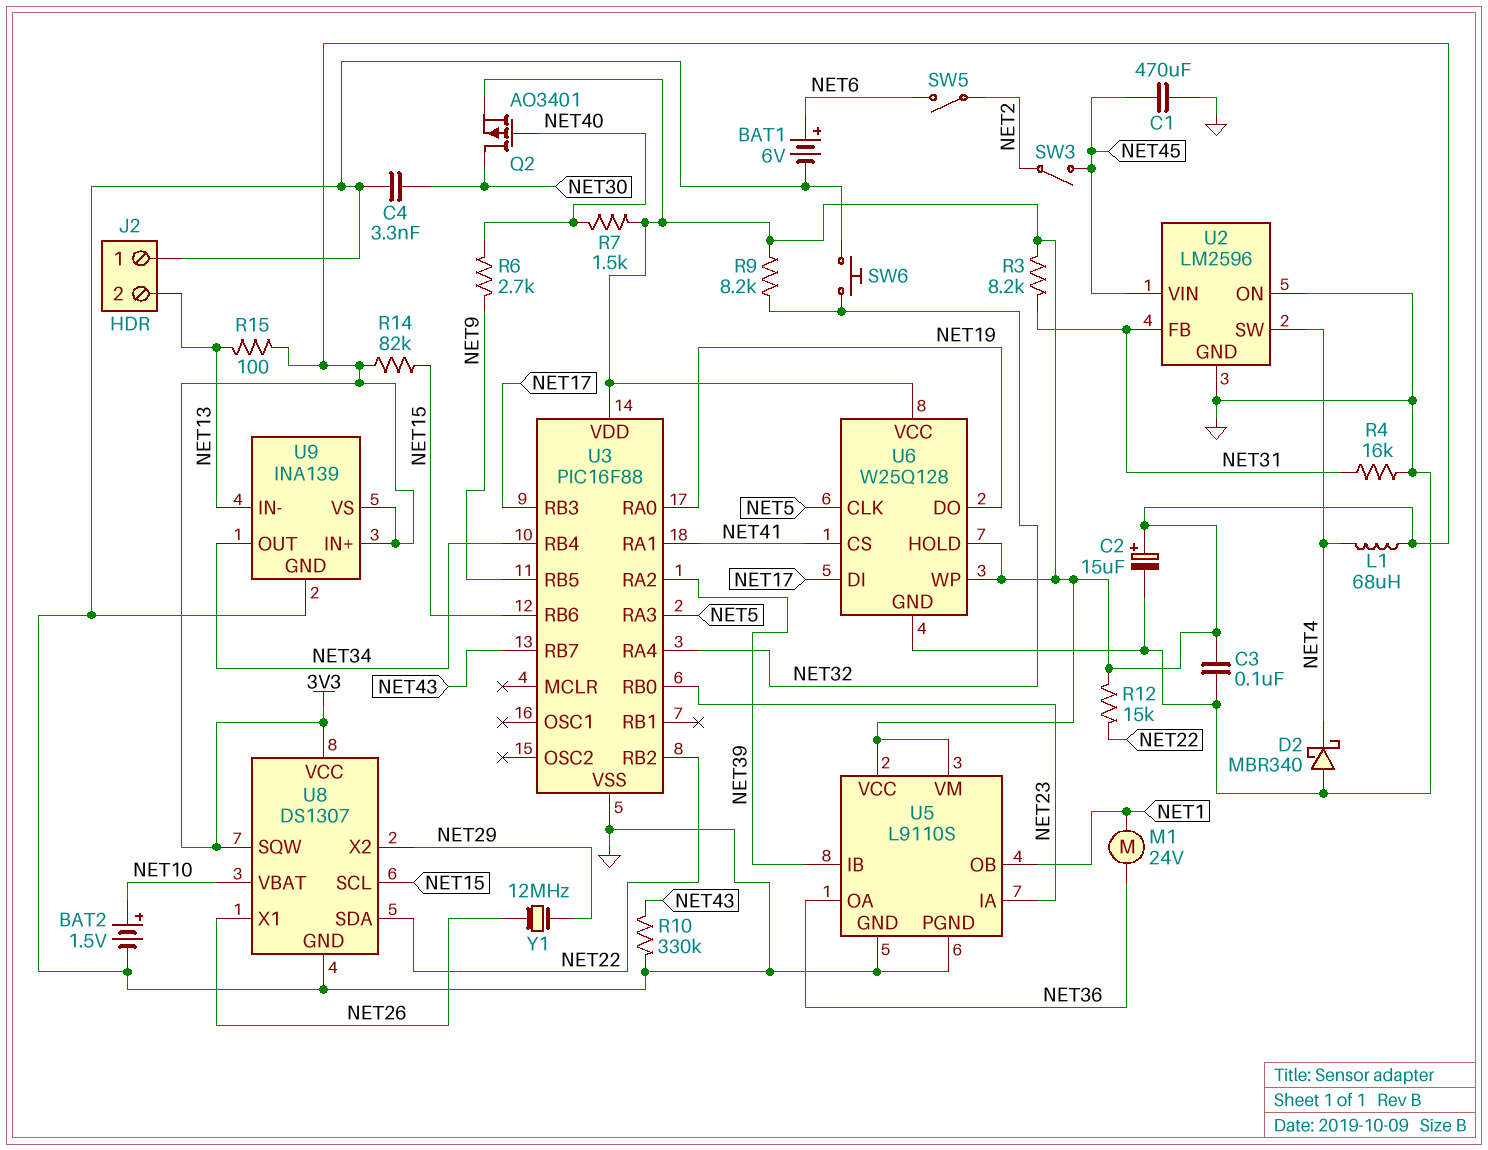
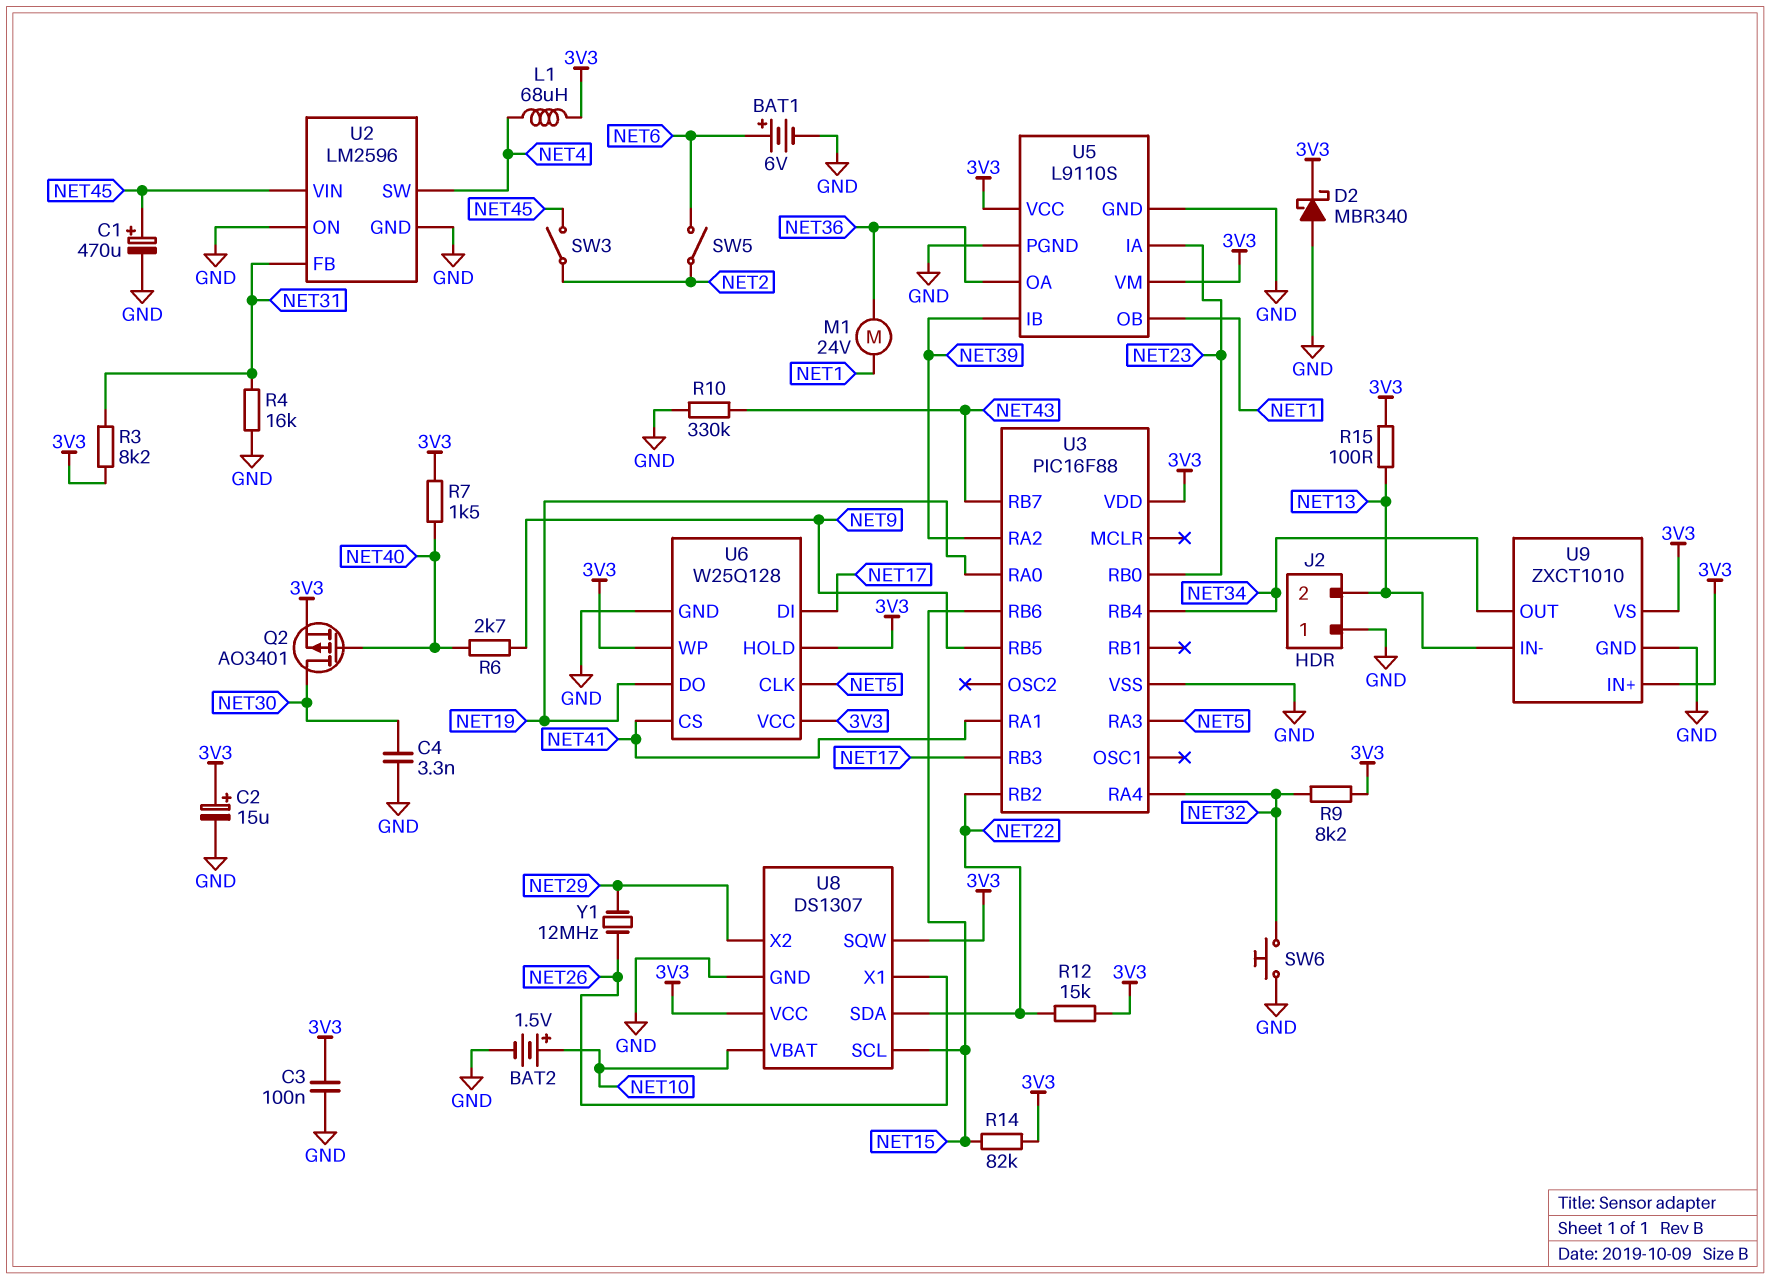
C1: 470uF (GND, NET45) -> 470uF (plus NET45, minus GND)
D2: schottky MBR340 (A GND, K NET4) -> schottky MBR340 (A GND, K 3V3)
U9: INA139 -> ZXCT1010

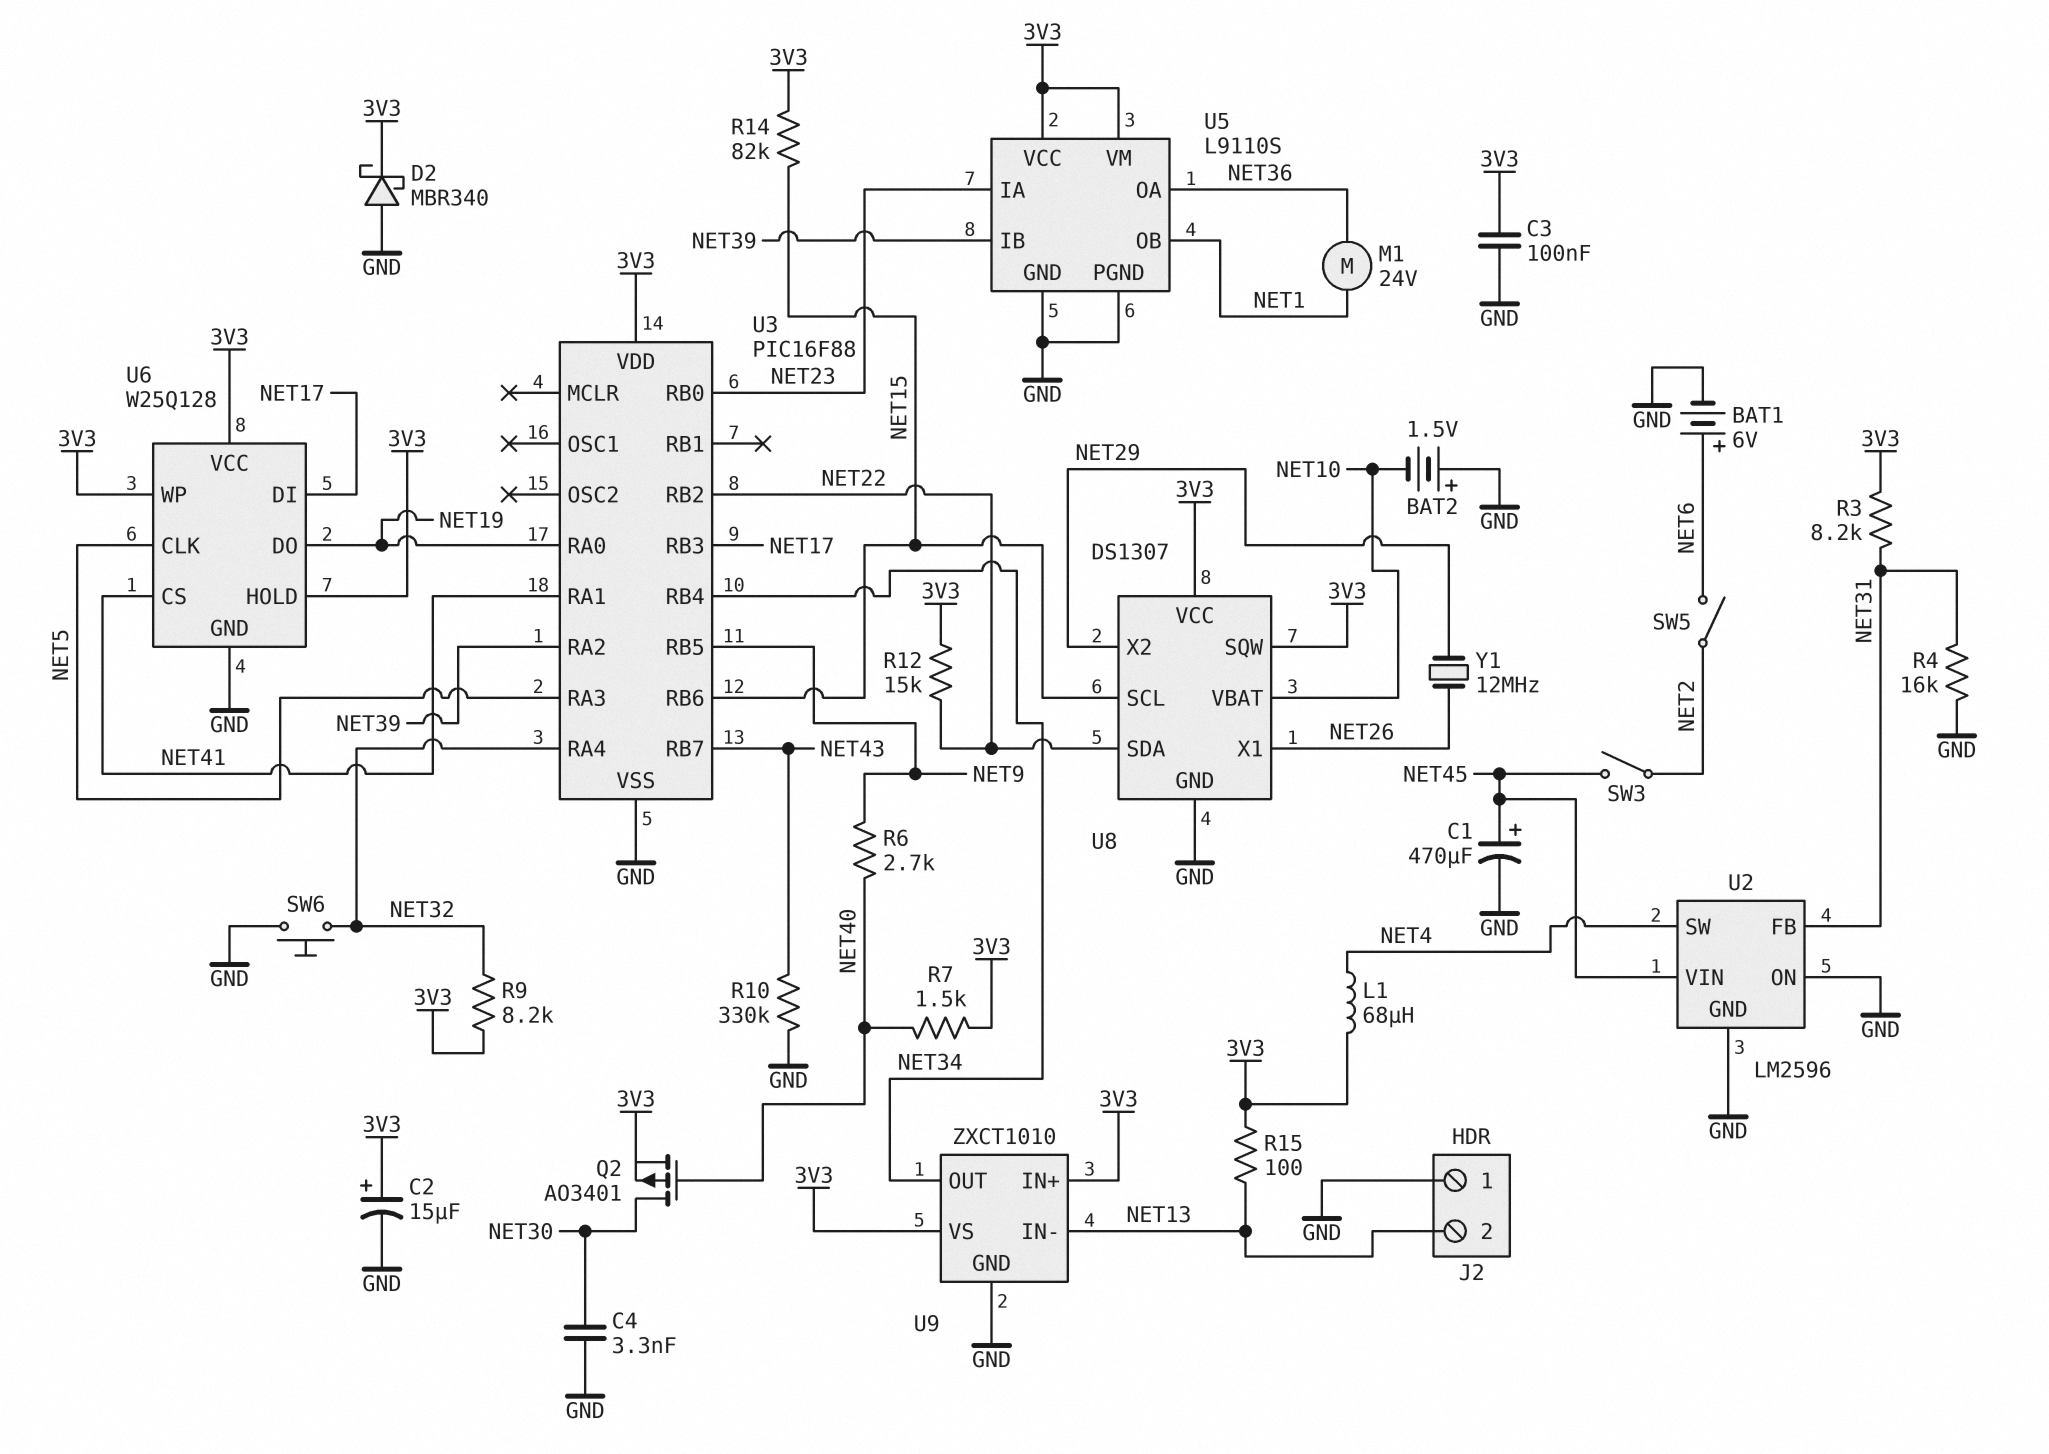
BAT2: 1.5V (plus NET10, minus GND) -> 1.5V (plus GND, minus NET10)

